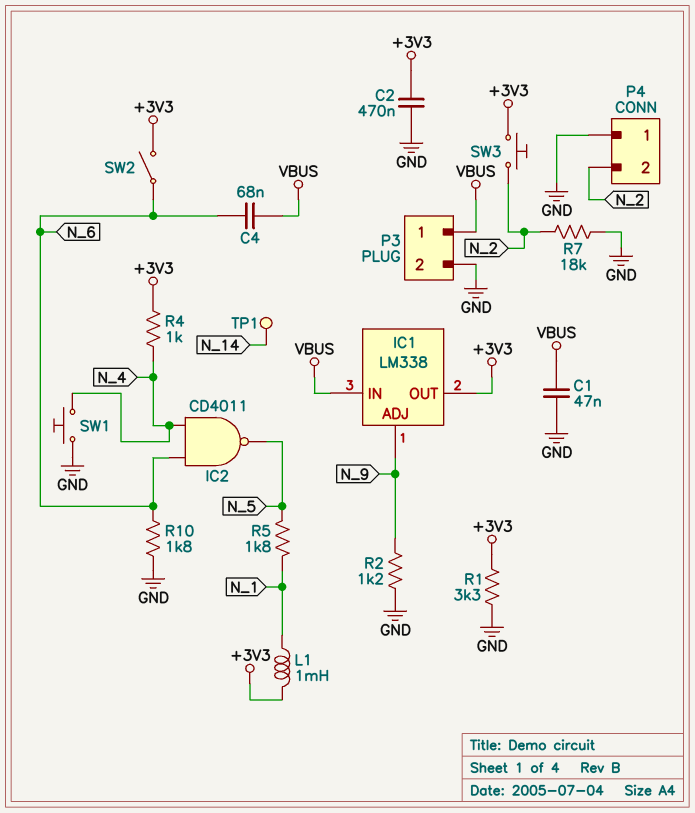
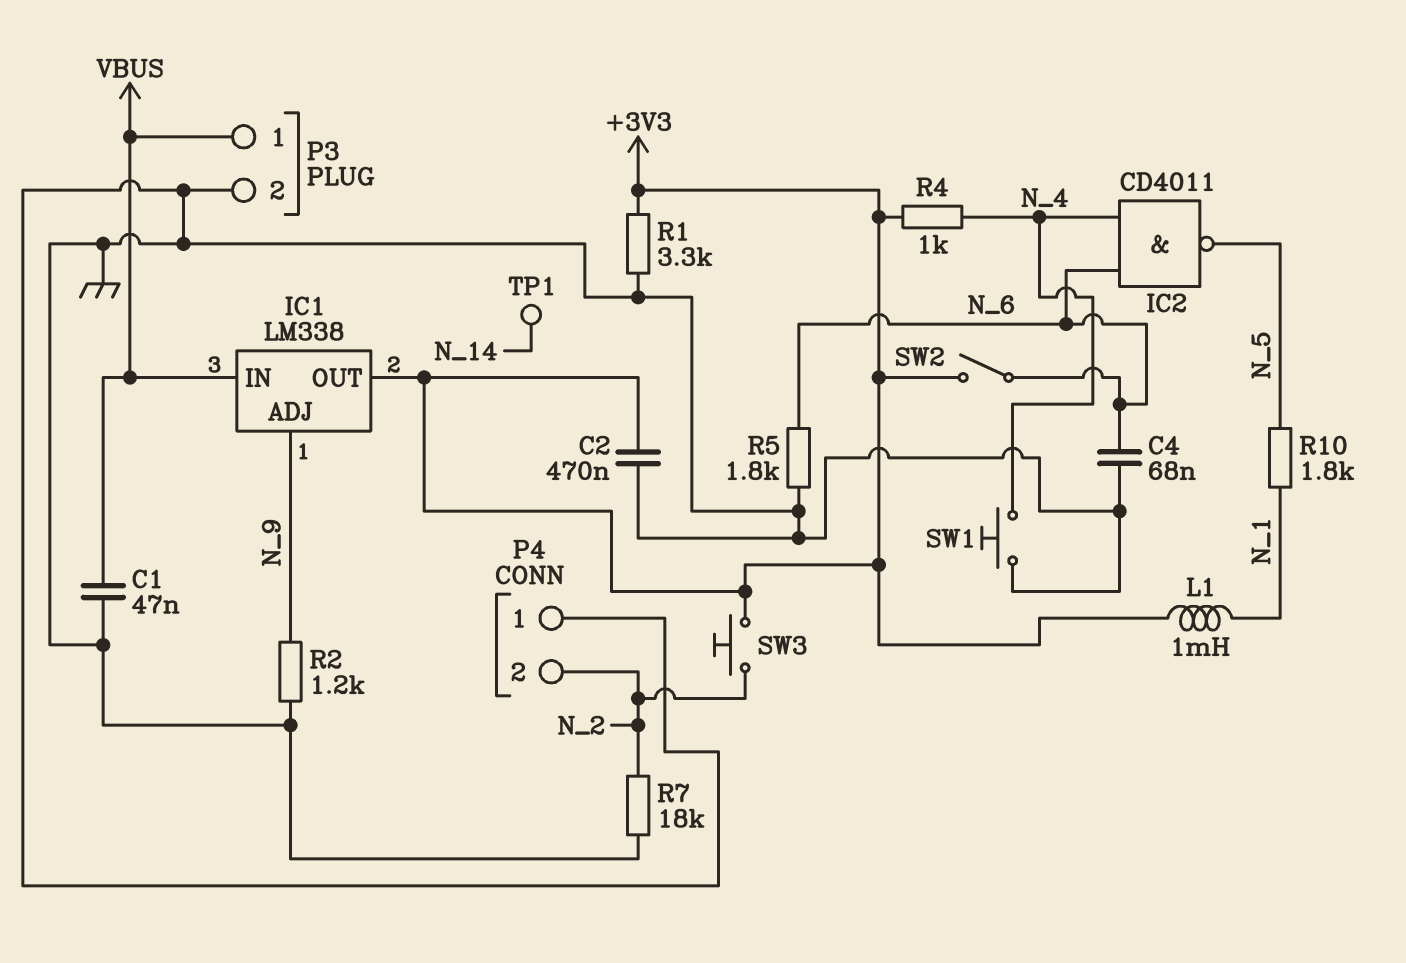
C4: 68nF (N_6, VBUS) -> 68nF (GND, N_6)
R5: 1.8k (N_1, N_5) -> 1.8k (GND, N_6)
R10: 1.8k (GND, N_6) -> 1.8k (N_1, N_5)

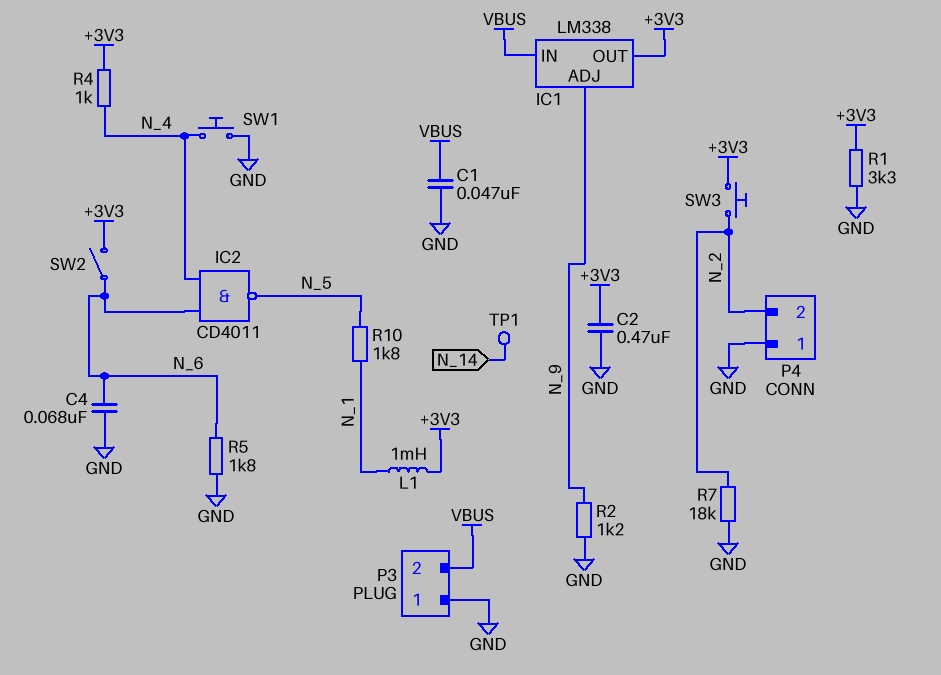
P3 pin 1: VBUS -> GND
P3 pin 2: GND -> VBUS

